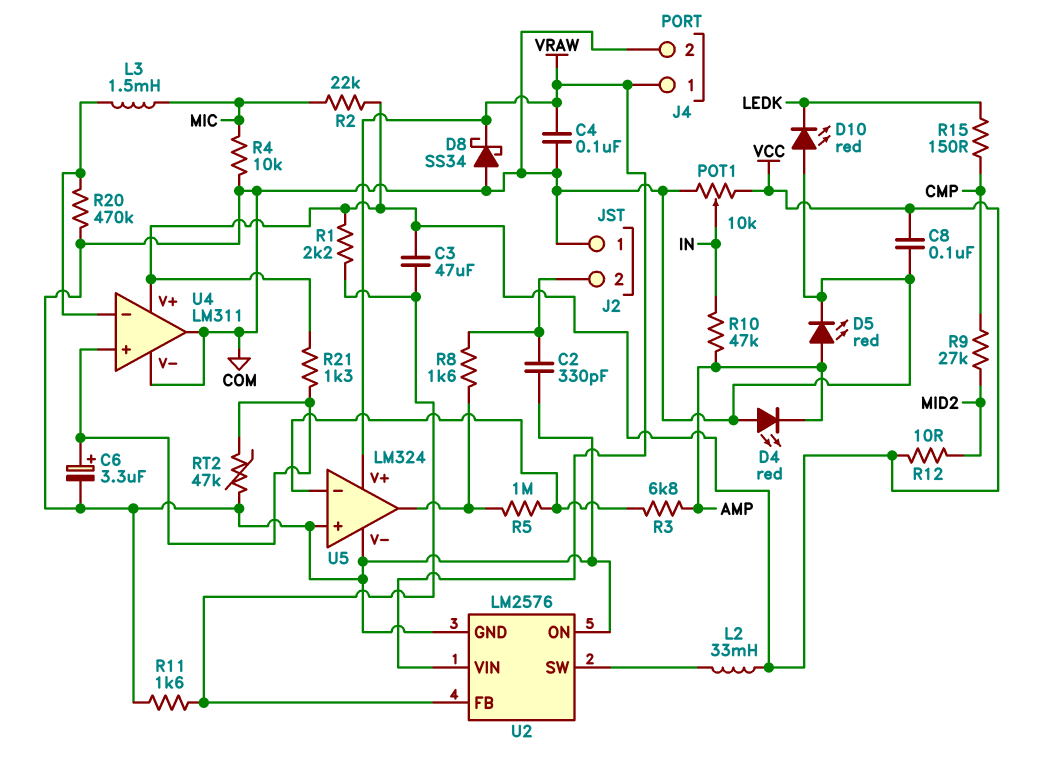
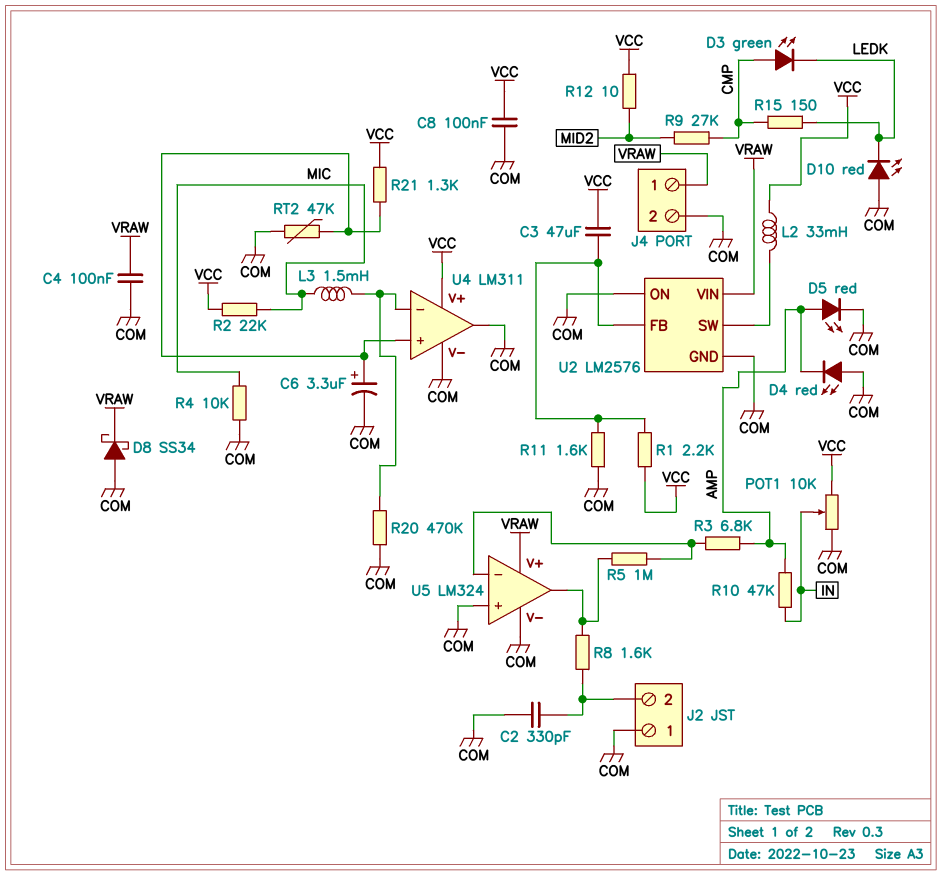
D3: none -> LED green (A CMP, K LEDK)

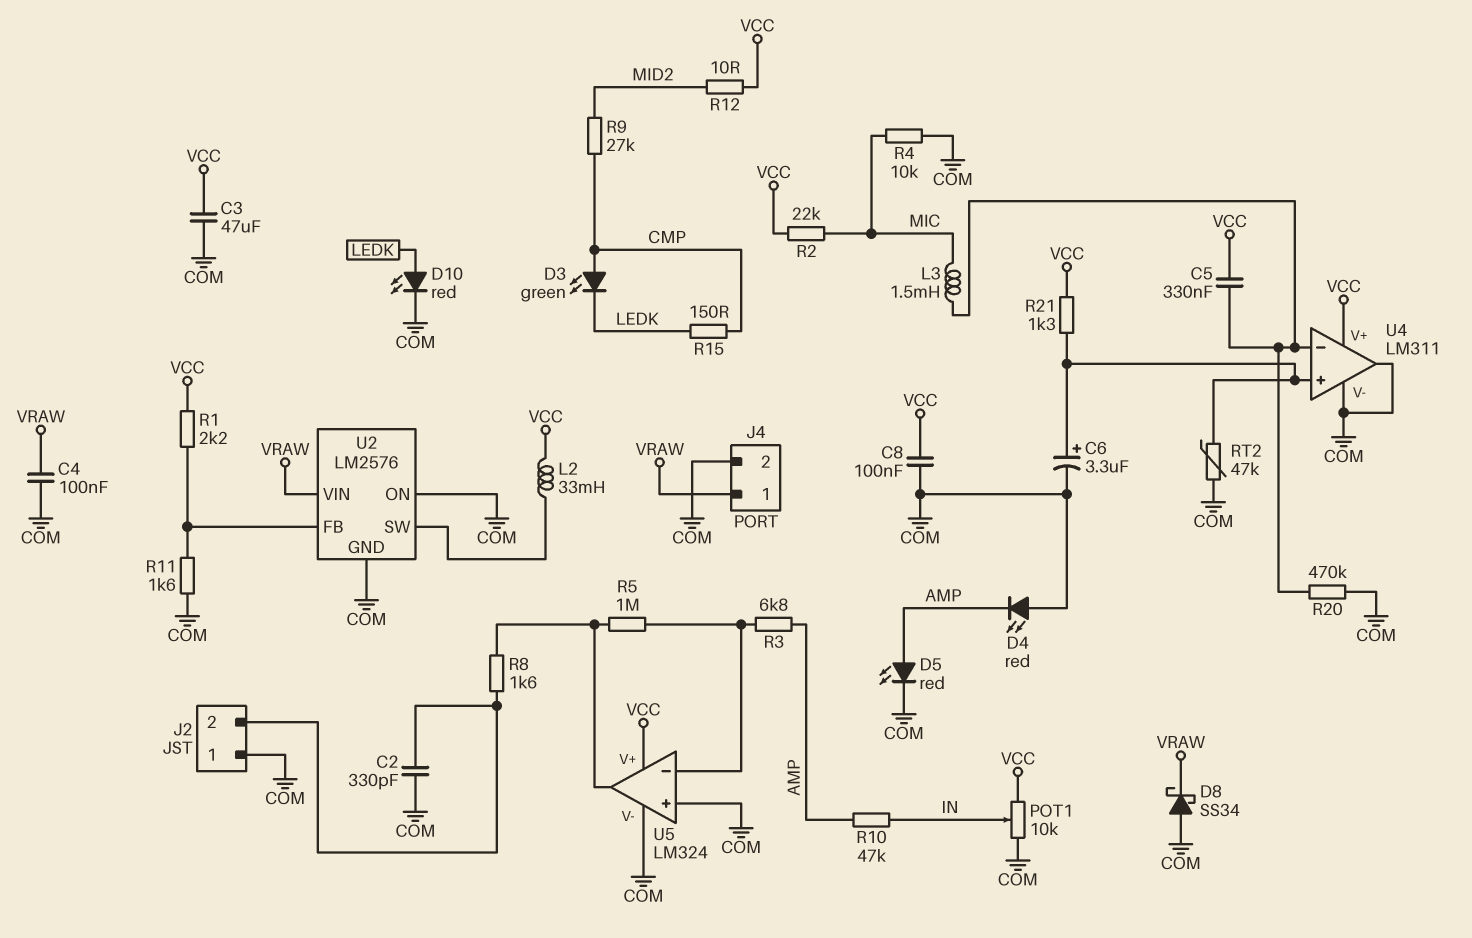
C3: 47uF (U2/FB, VCC) -> 47uF (COM, VCC)
C5: none -> 330nF (U4/in-, VCC)
D10: LED red (A COM, K LEDK) -> LED red (A LEDK, K COM)
U5 pin V+: VRAW -> VCC

